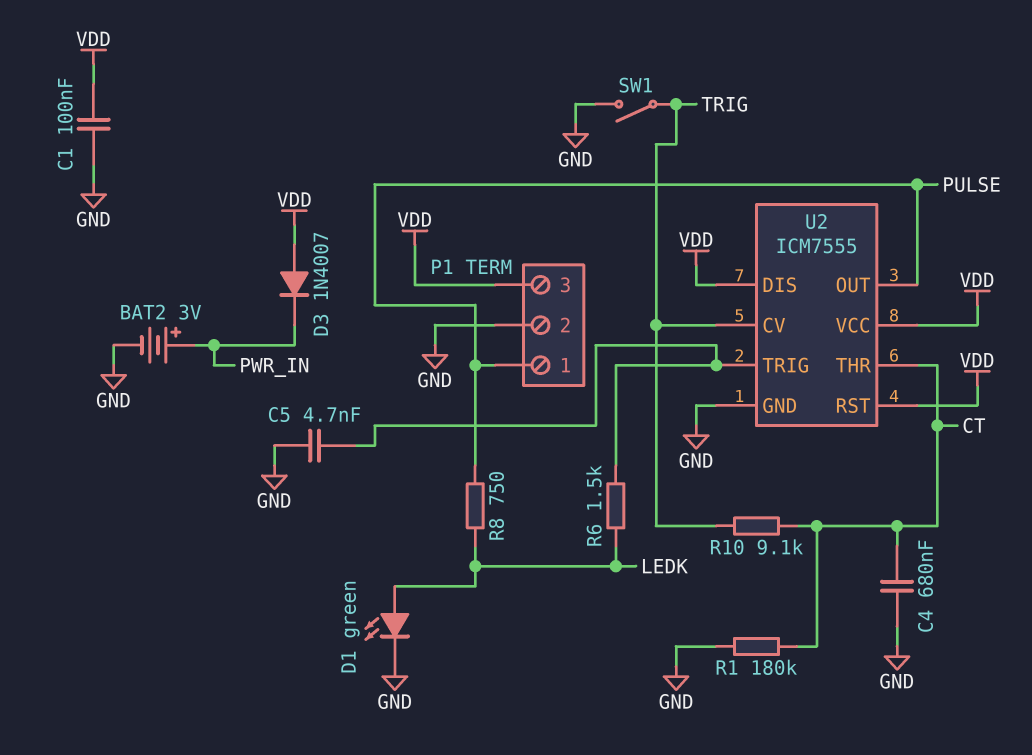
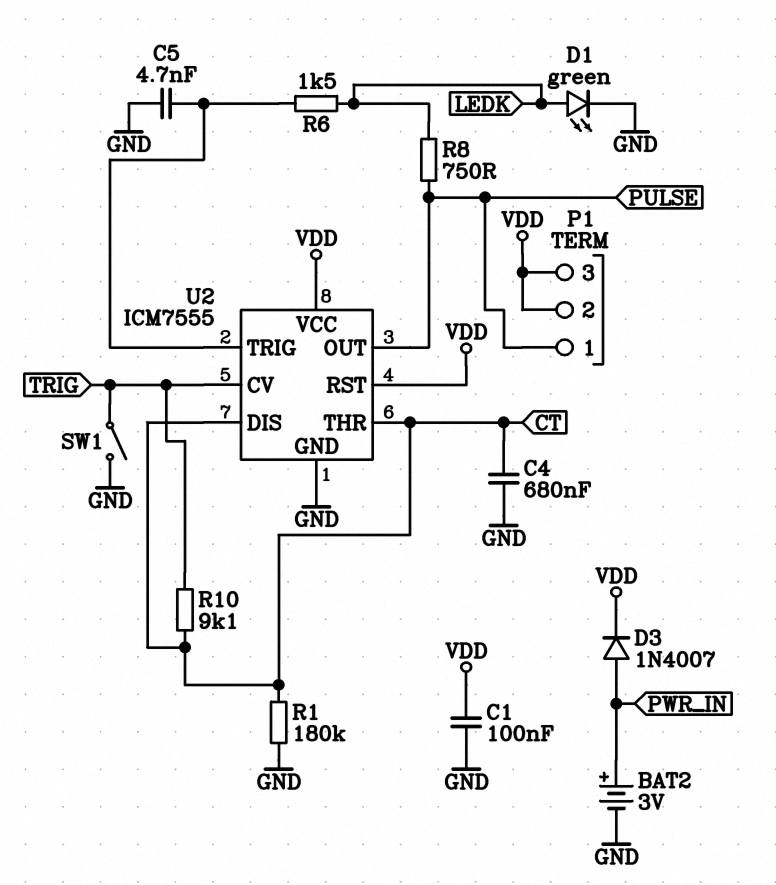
D3: diode 1N4007 (A VDD, K PWR_IN) -> diode 1N4007 (A PWR_IN, K VDD)
P1 pin 2: GND -> VDD
U2 pin DIS: VDD -> CT

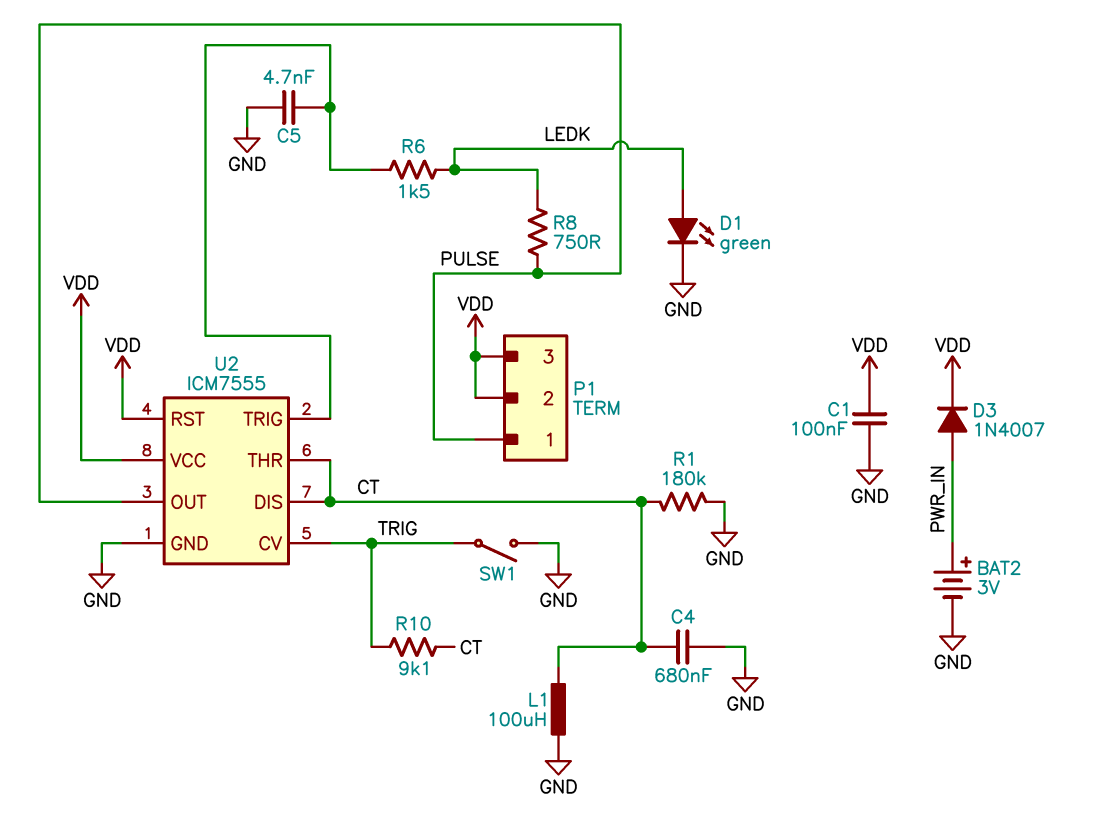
L1: none -> 100uH (CT, GND)

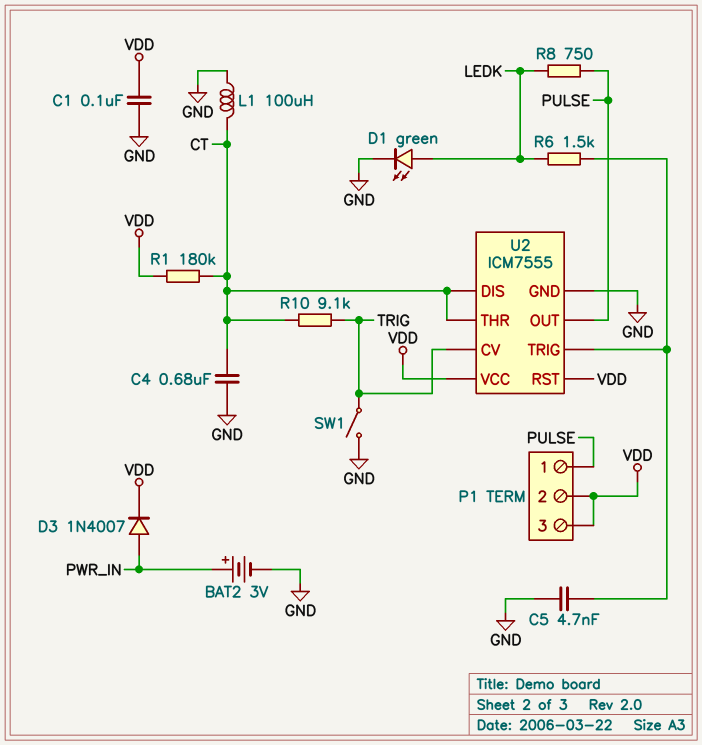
R1: 180k (CT, GND) -> 180k (CT, VDD)

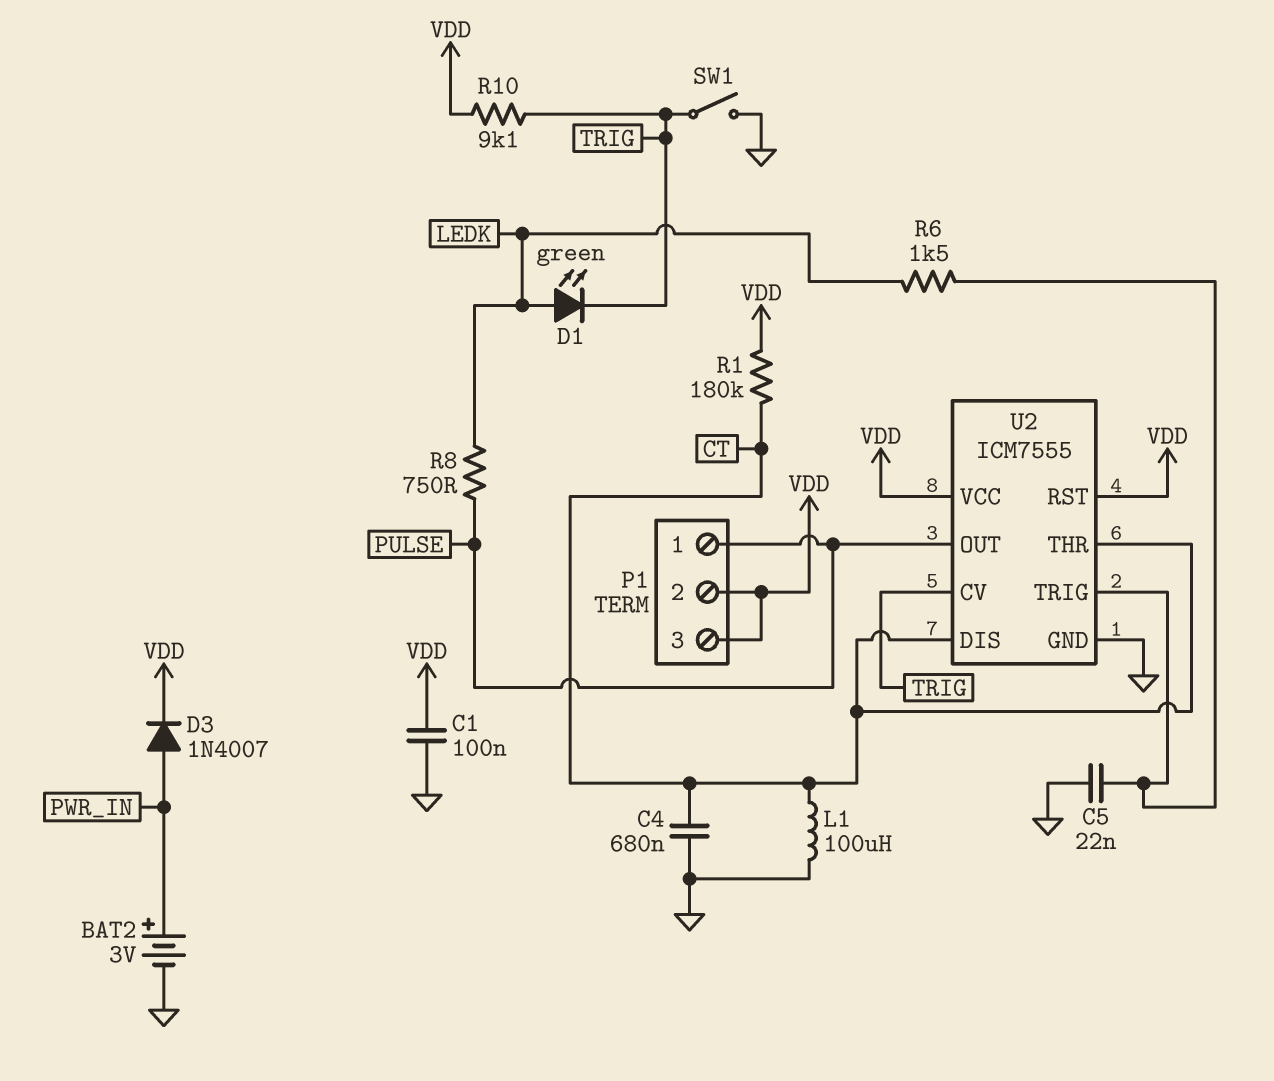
C5: 4.7nF (GND, U2/TRIG) -> 22nF (GND, U2/TRIG)
D1: LED green (A LEDK, K GND) -> LED green (A LEDK, K TRIG)
R10: 9.1k (CT, TRIG) -> 9.1k (TRIG, VDD)

